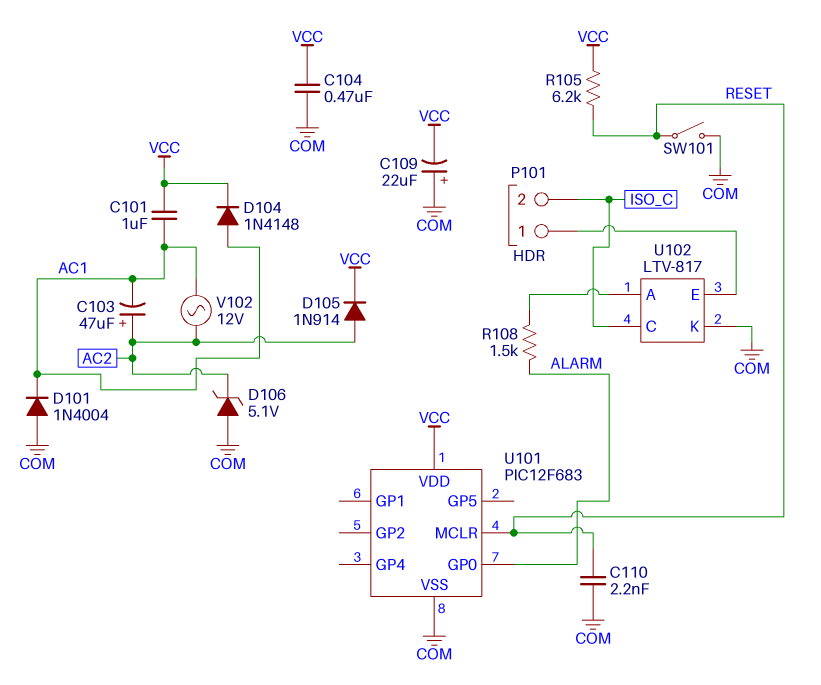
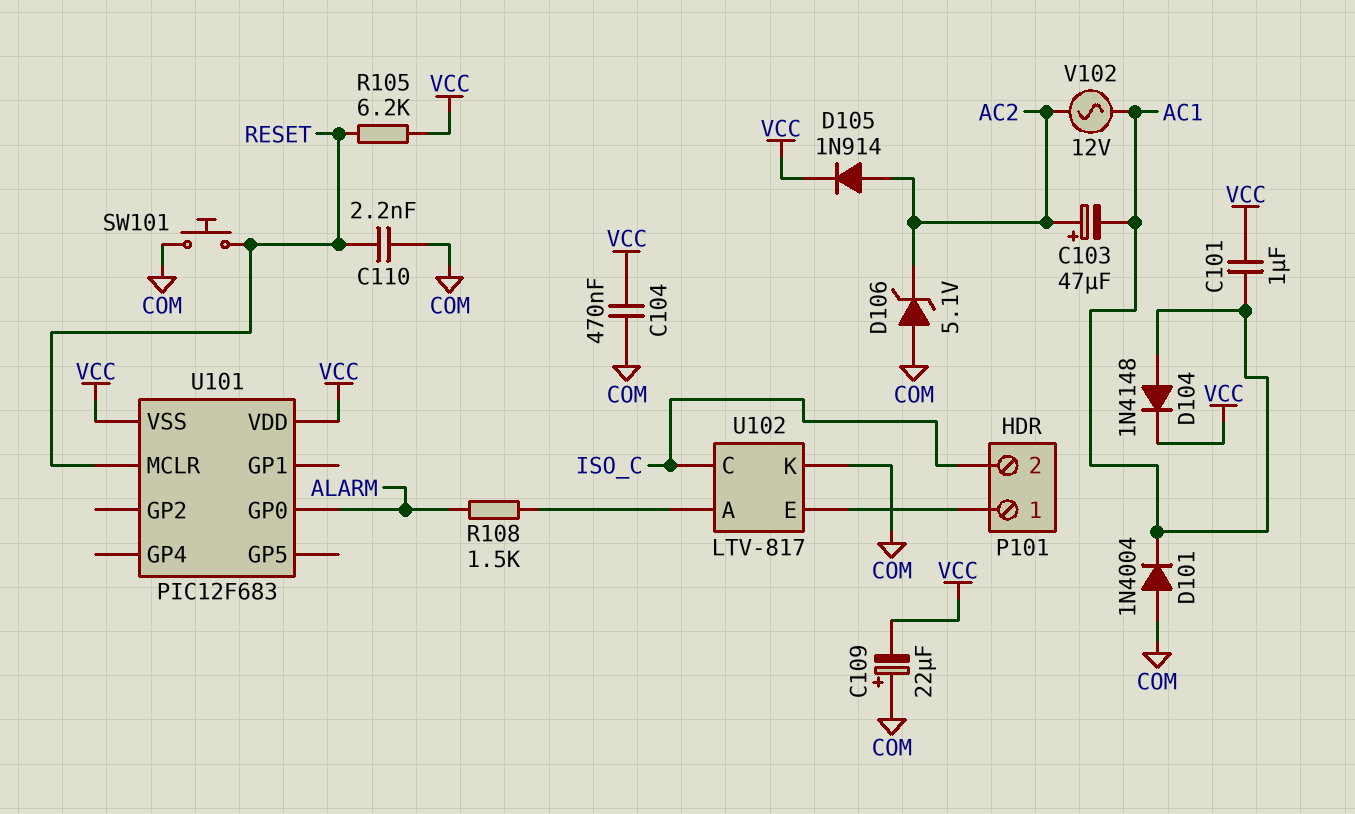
SW101: switch (COM, RESET) -> button (COM, RESET)
U101 pin VSS: COM -> VCC

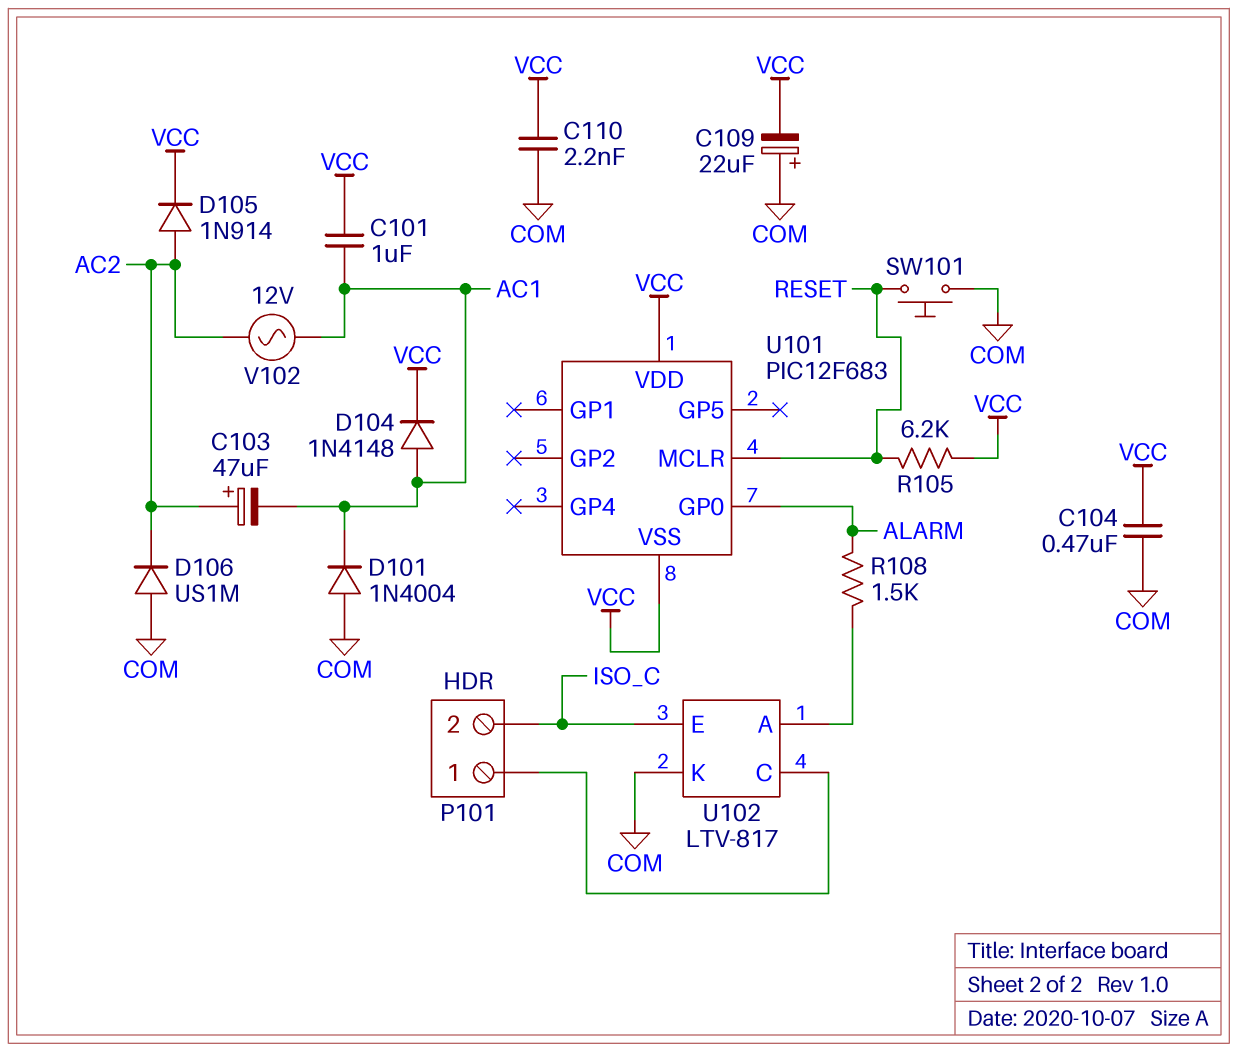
C110: 2.2nF (COM, RESET) -> 2.2nF (COM, VCC)
D106: zener 5.1V (A COM, K AC2) -> diode US1M (A COM, K AC2)
U102 pin C: ISO_C -> P101/1
U102 pin E: P101/1 -> ISO_C

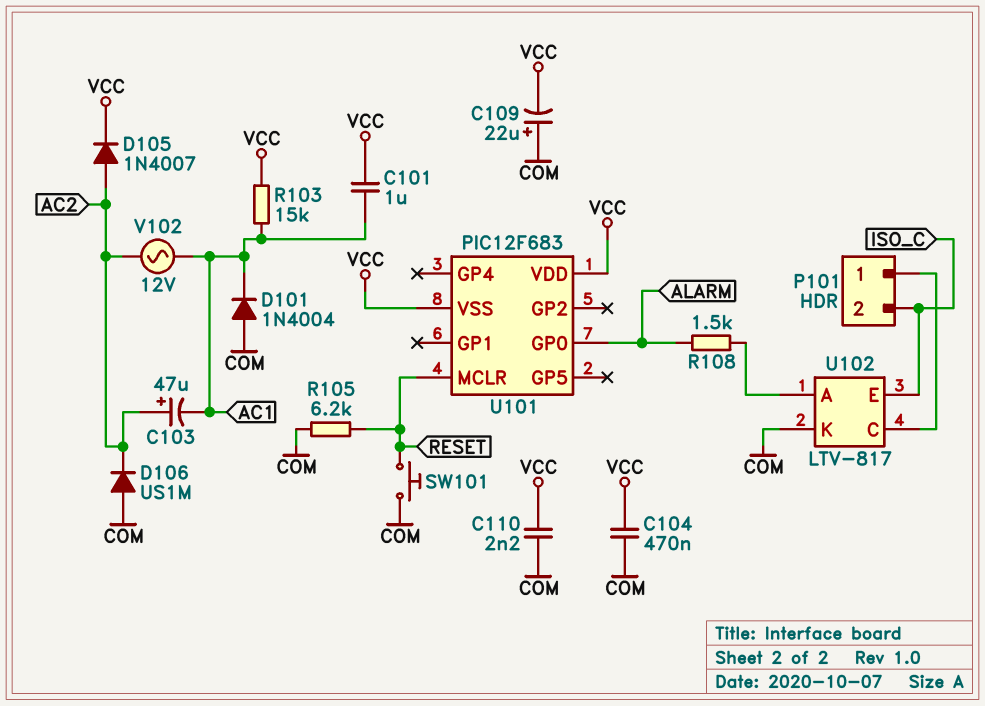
D104: diode 1N4148 (A AC1, K VCC) -> none
D105: diode 1N914 (A AC2, K VCC) -> diode 1N4007 (A AC2, K VCC)
R103: none -> 15k (AC1, VCC)
R105: 6.2k (RESET, VCC) -> 6.2k (COM, RESET)

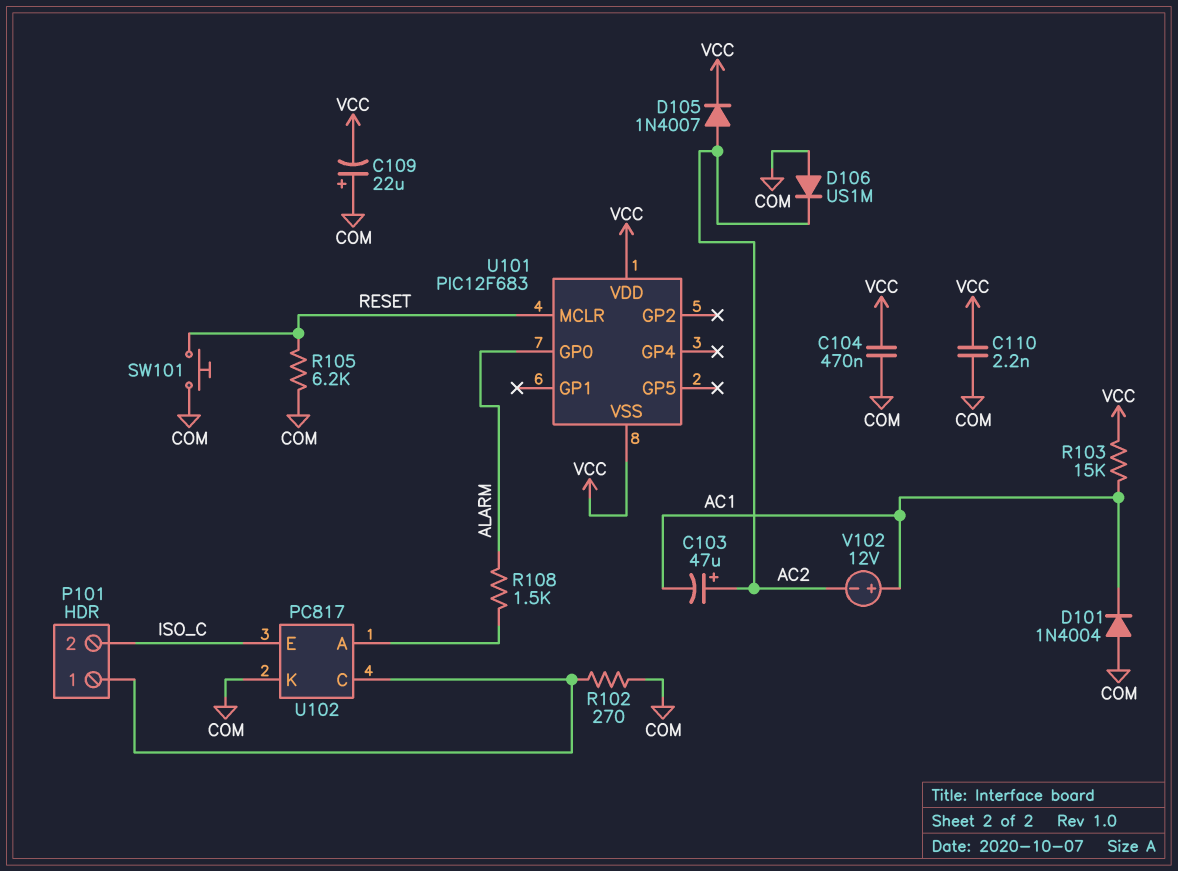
C101: 1uF (AC1, VCC) -> none
R102: none -> 270 (COM, P101/1)
U102: LTV-817 -> PC817
V102: AC 12V (AC1, AC2) -> 12V (plus AC1, minus AC2)

